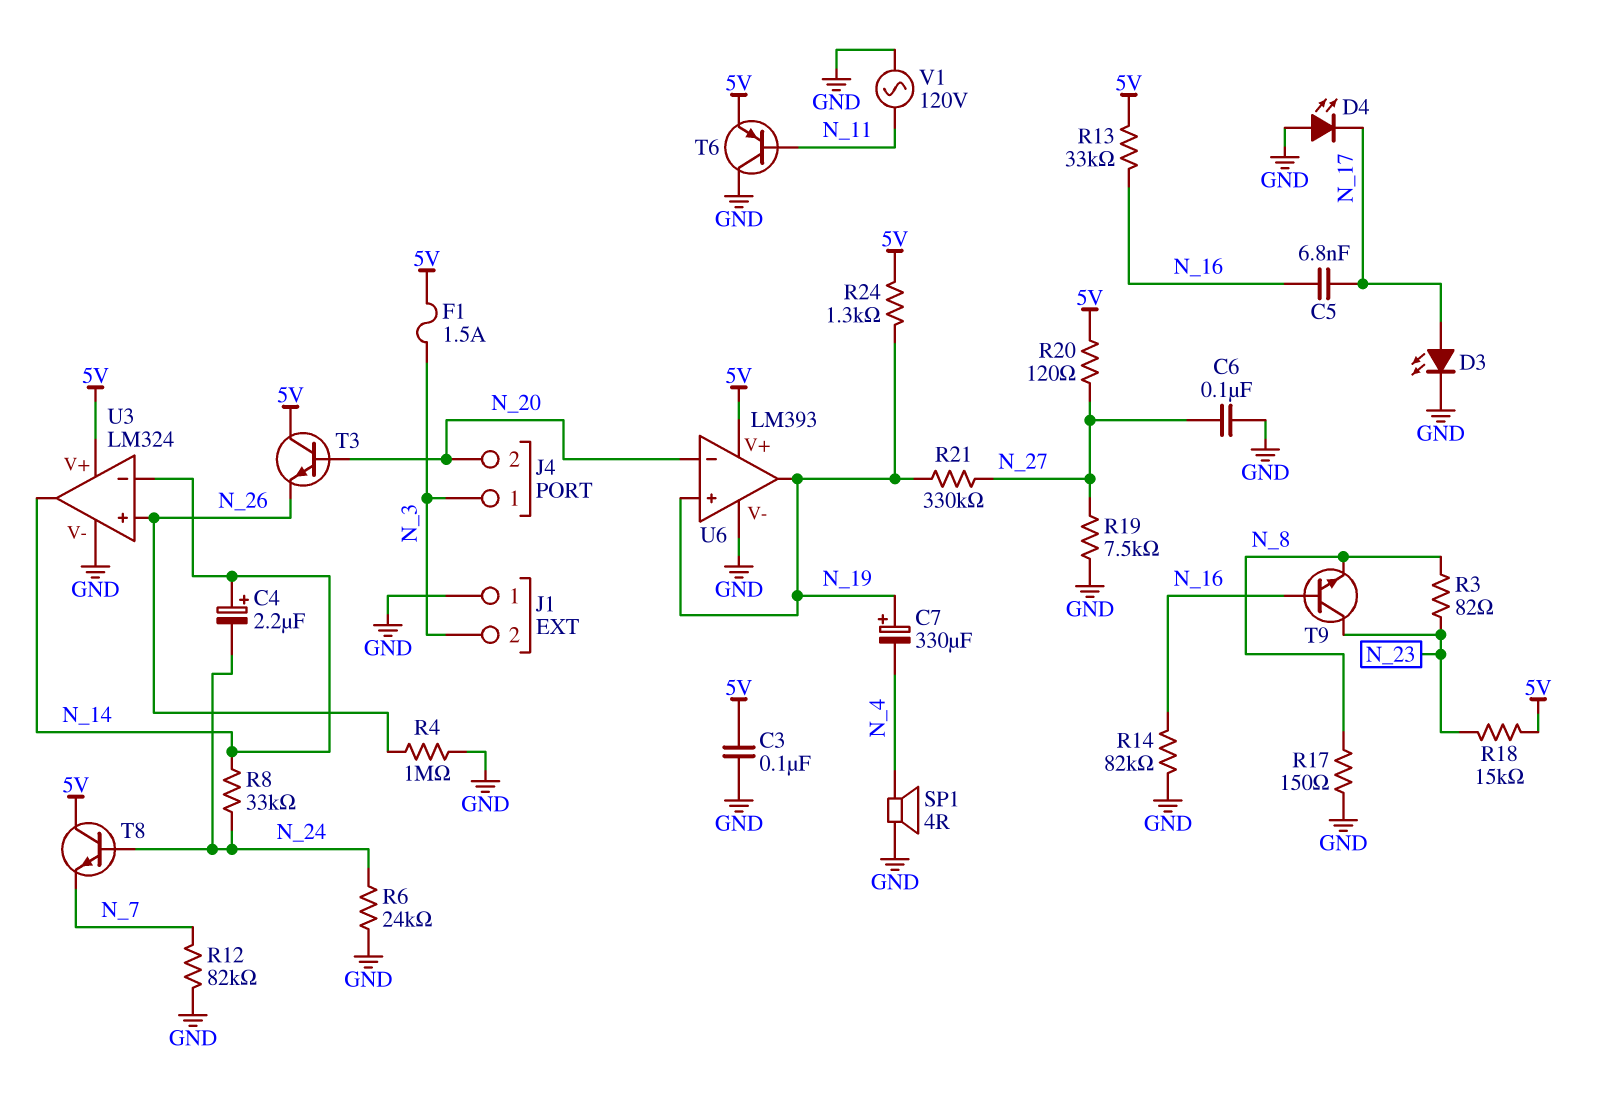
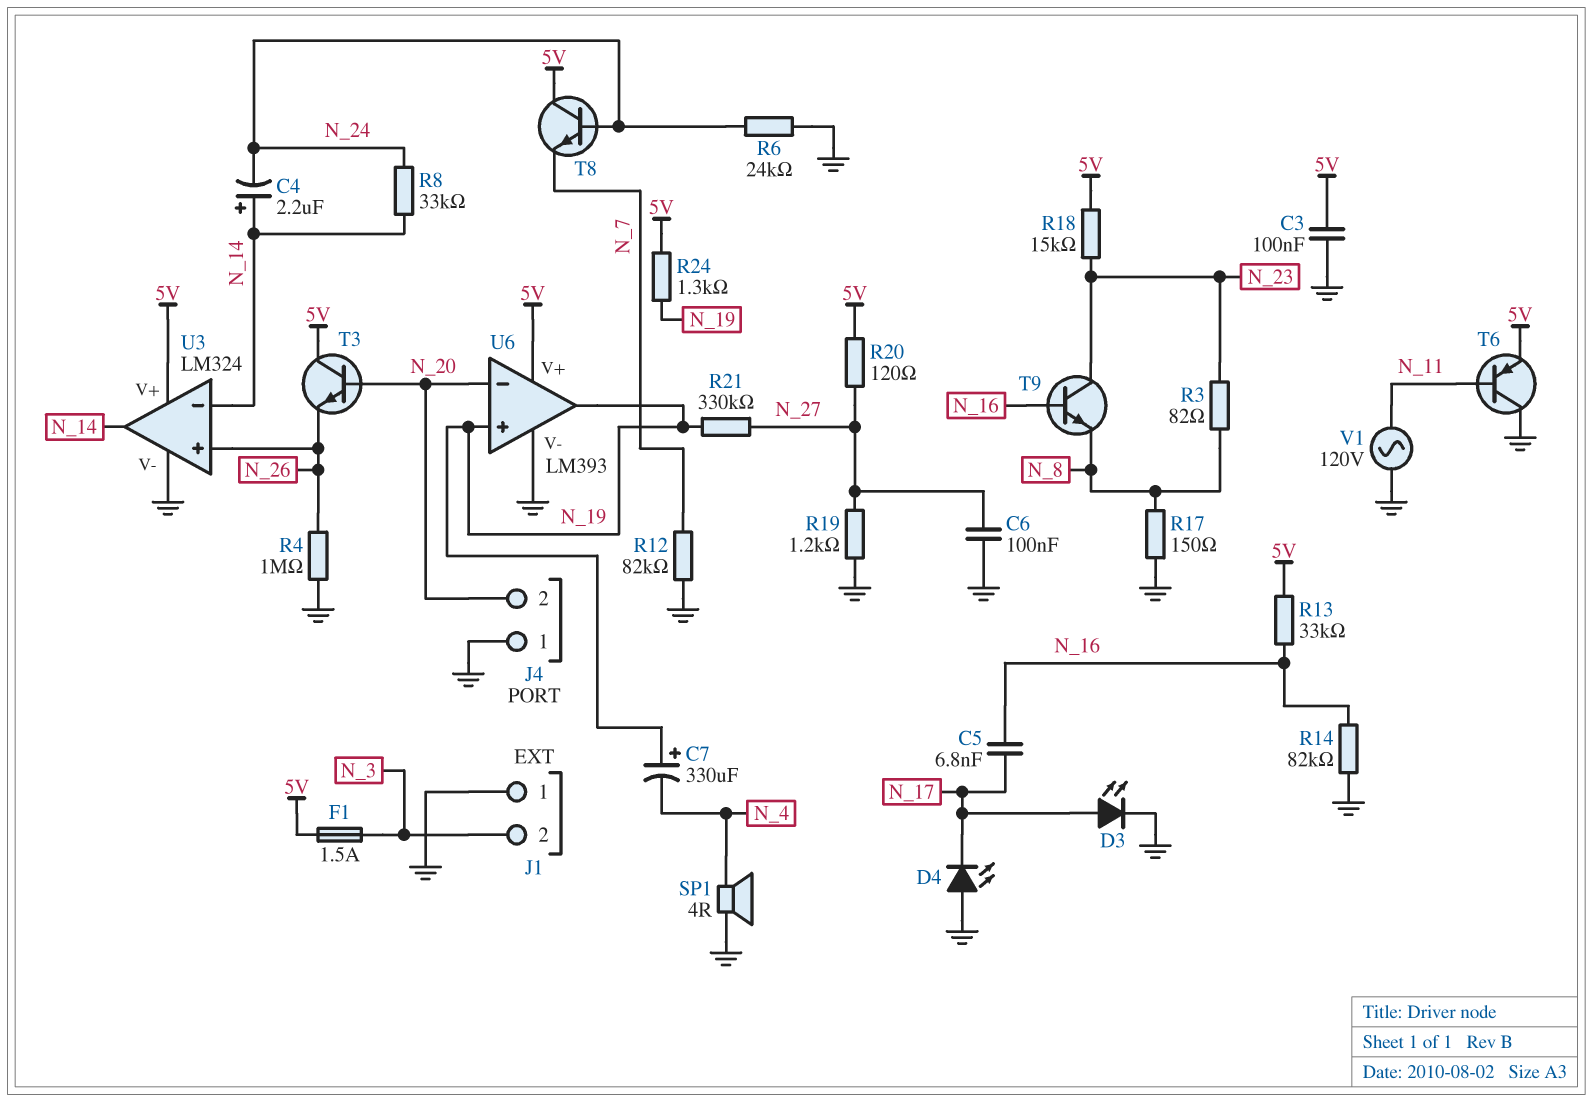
J4 pin 1: N_3 -> GND
R19: 7.5k (GND, N_27) -> 1.2k (GND, N_27)

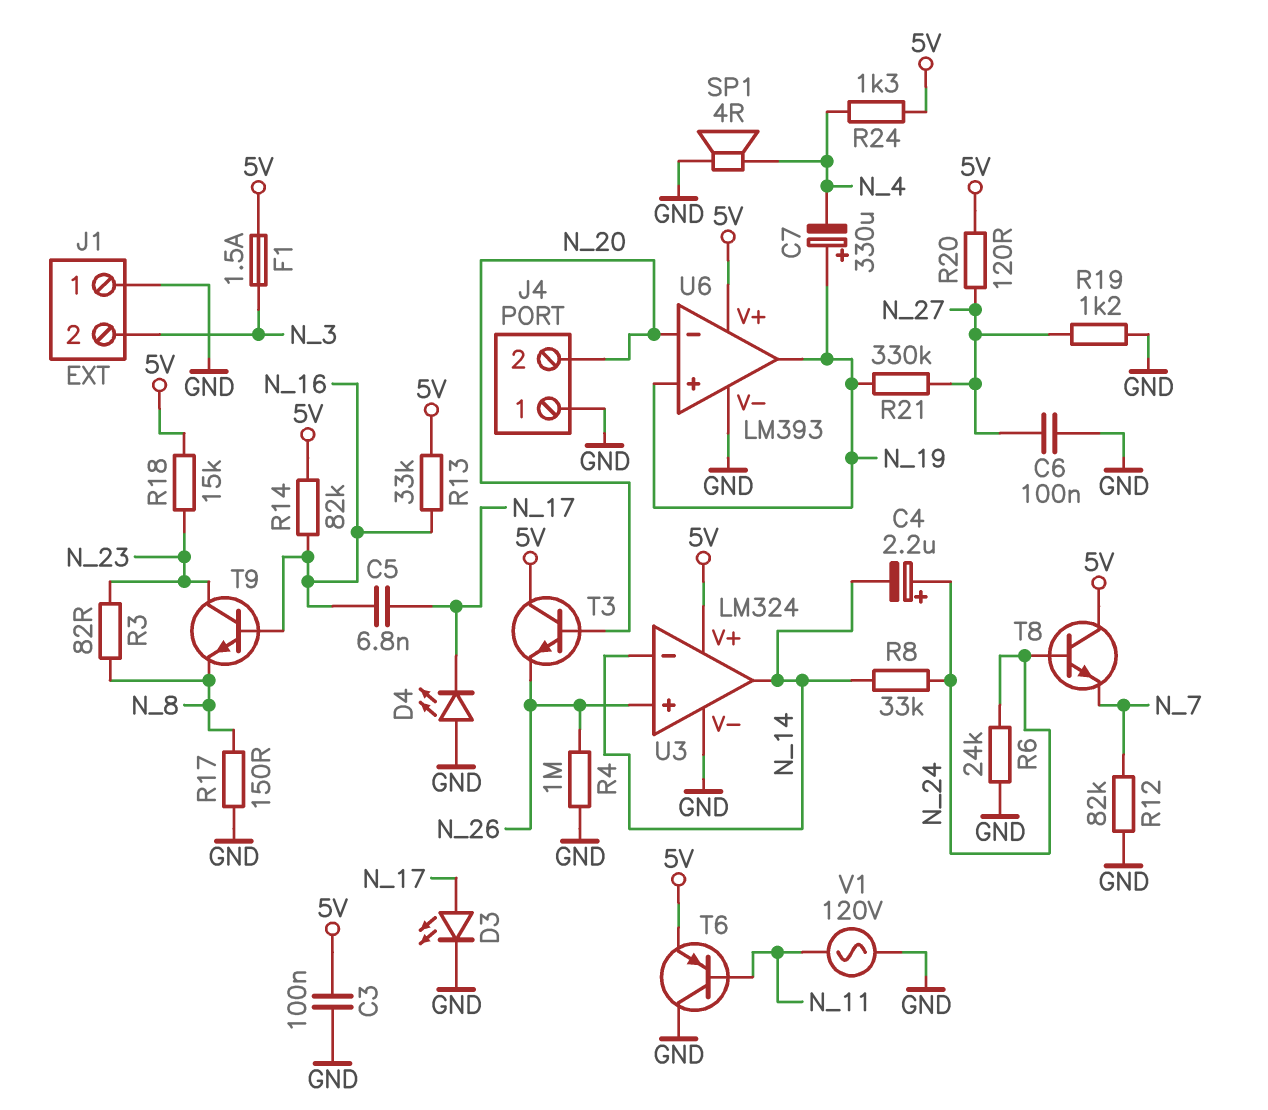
C4: 2.2uF (plus N_14, minus N_24) -> 2.2uF (plus N_24, minus N_14)
R14: 82k (GND, N_16) -> 82k (5V, N_16)
R24: 1.3k (5V, N_19) -> 1.3k (5V, N_4)

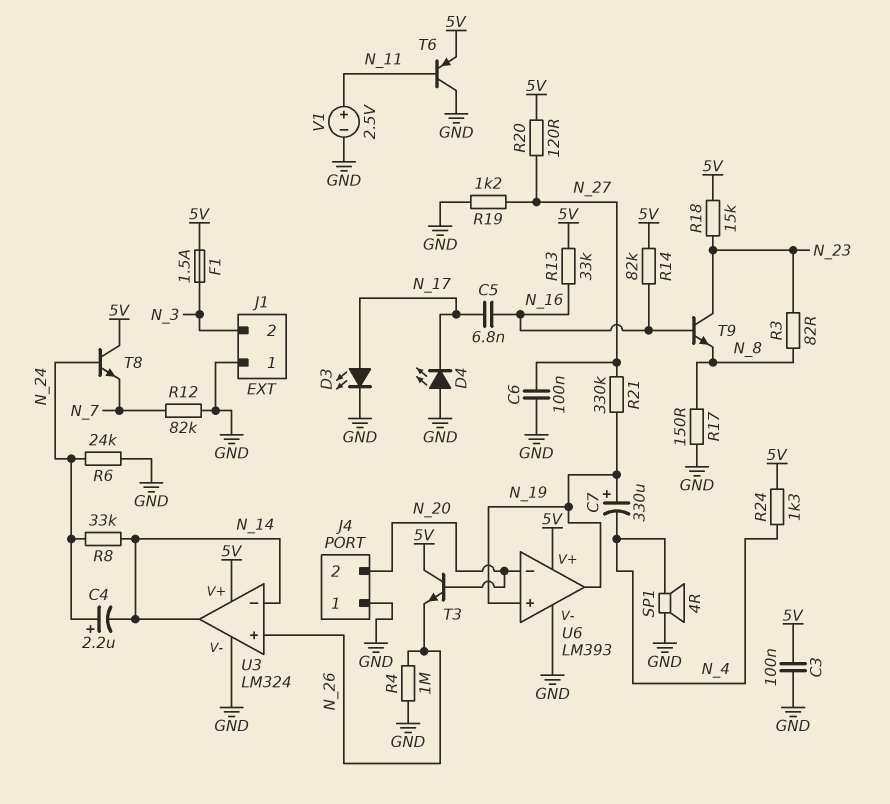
V1: AC 120V (GND, N_11) -> 2.5V (plus N_11, minus GND)

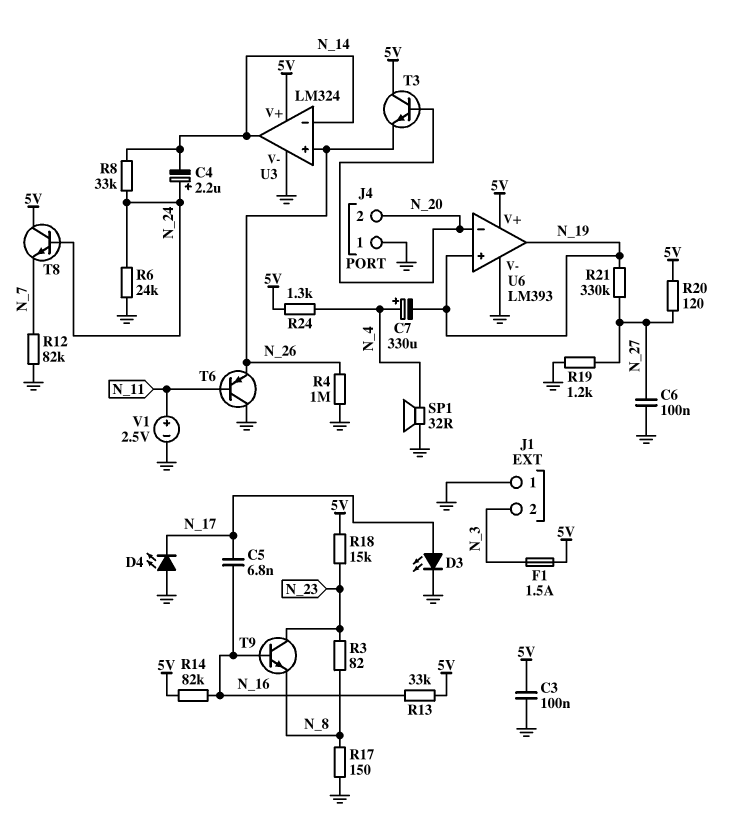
C7: 330uF (plus N_19, minus N_4) -> 330uF (plus N_4, minus N_19)
SP1: speaker 4R (GND, N_4) -> speaker 32R (GND, N_4)
T6: PNP (B N_11, C GND, E 5V) -> PNP (B N_11, C GND, E N_26)

